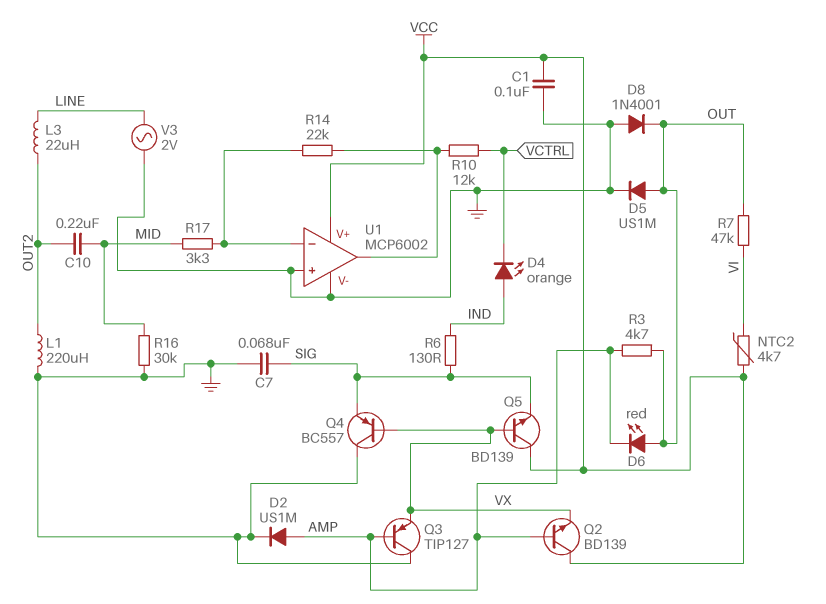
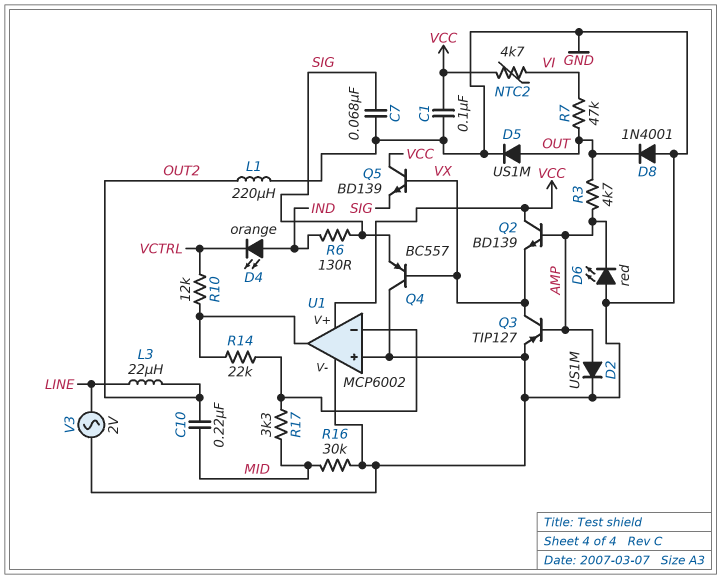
D6: LED red (A OUT, K AMP) -> LED red (A GND, K AMP)
Q3: PNP TIP127 (B AMP, C GND, E VX) -> PNP TIP127 (B AMP, C VX, E GND)

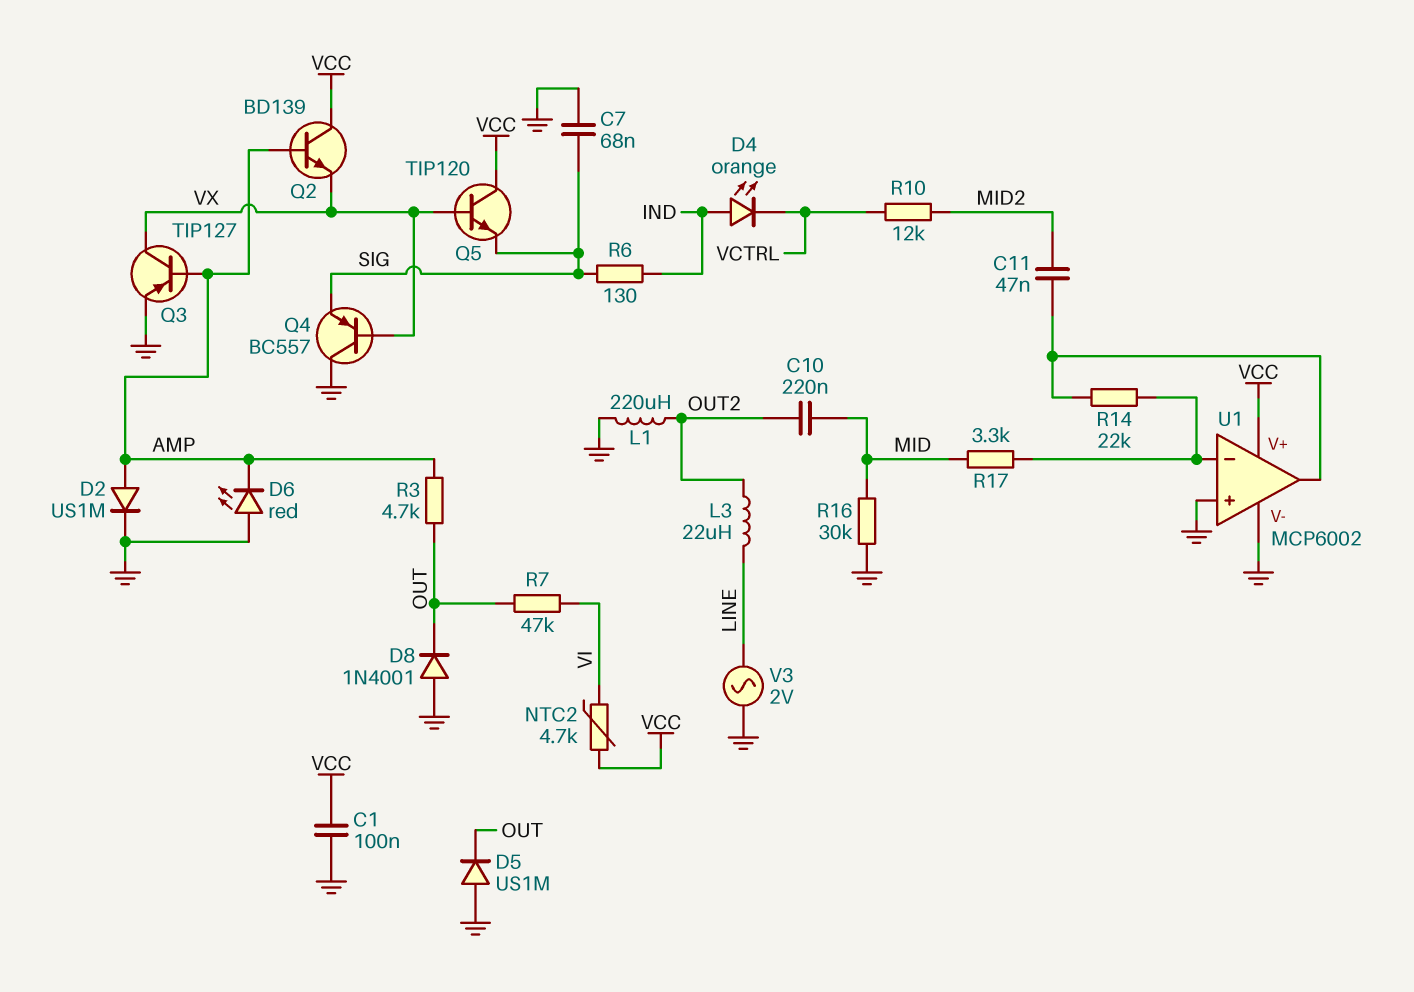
C11: none -> 47nF (MID2, U1/out)
D5: diode US1M (A OUT, K GND) -> diode US1M (A GND, K OUT)
Q5: NPN BD139 (B VX, C VCC, E SIG) -> NPN TIP120 (B VX, C VCC, E SIG)
R10: 12k (U1/out, VCTRL) -> 12k (MID2, VCTRL)

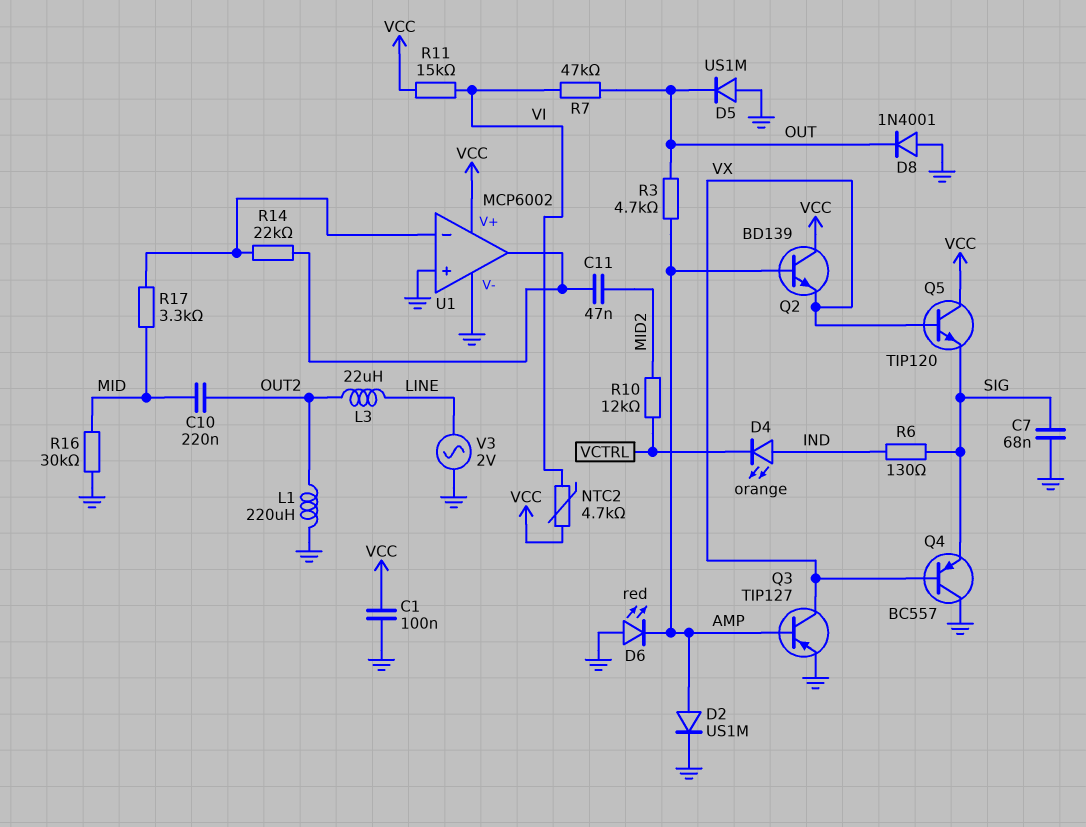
R11: none -> 15k (VCC, VI)

